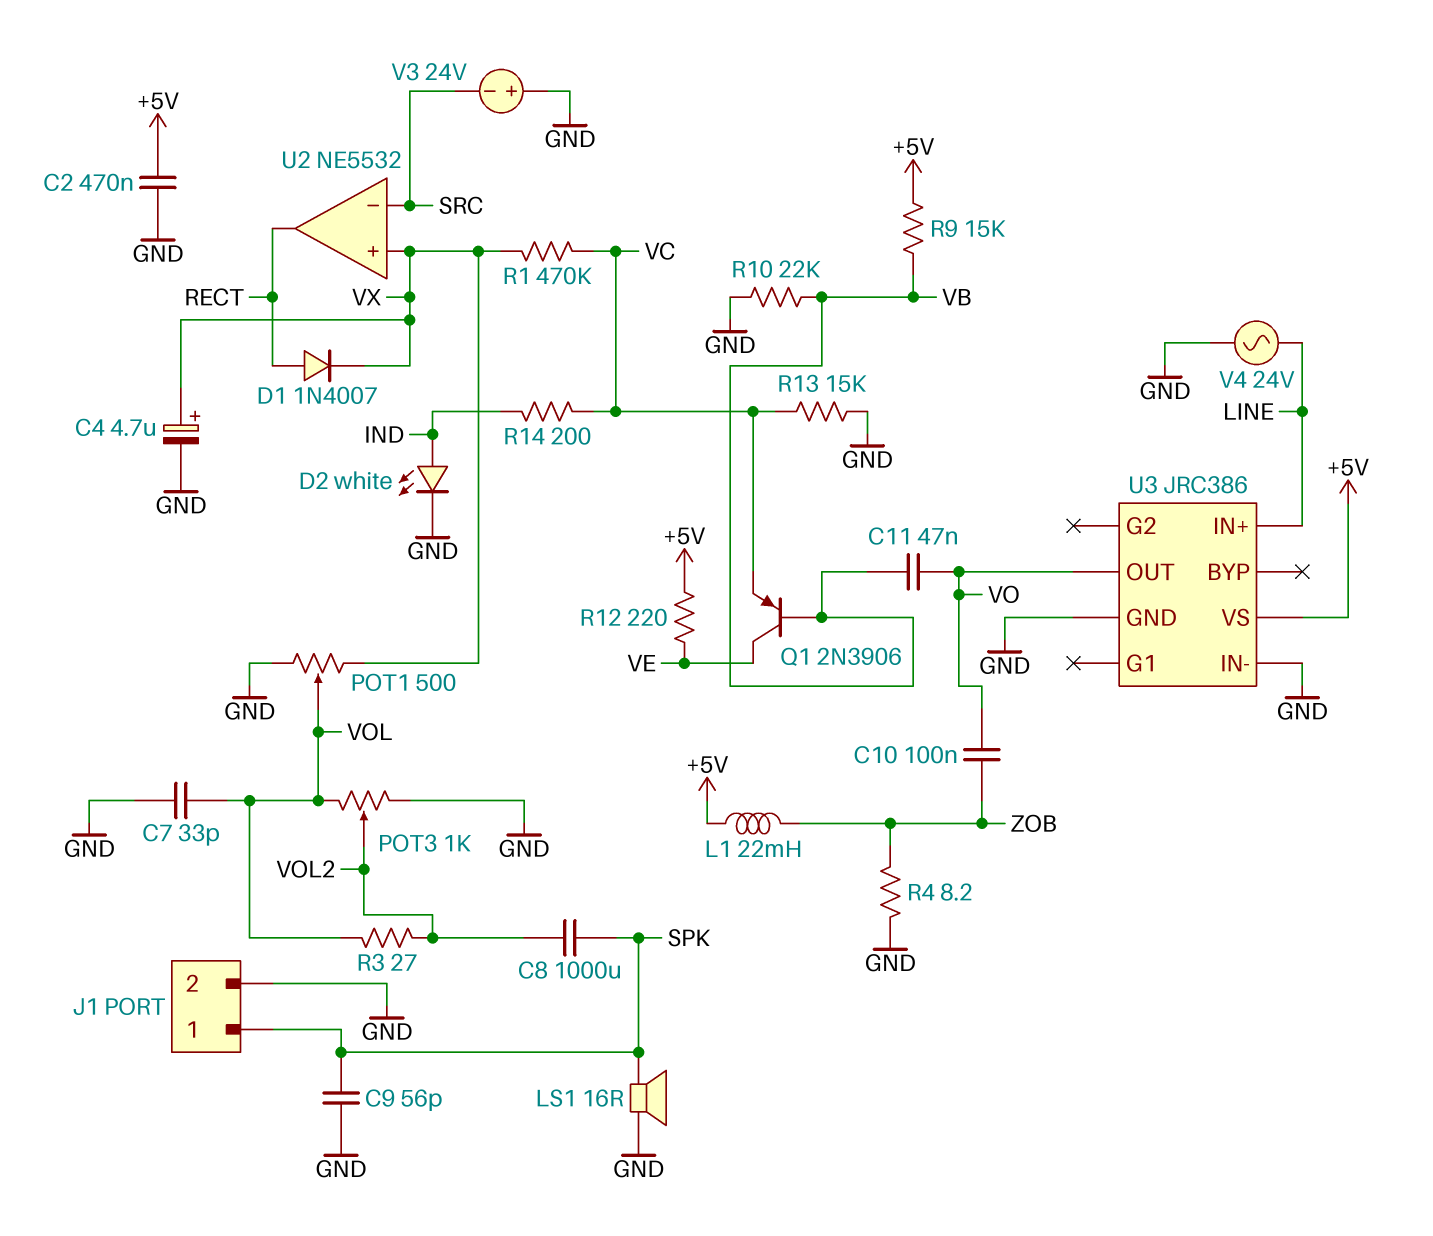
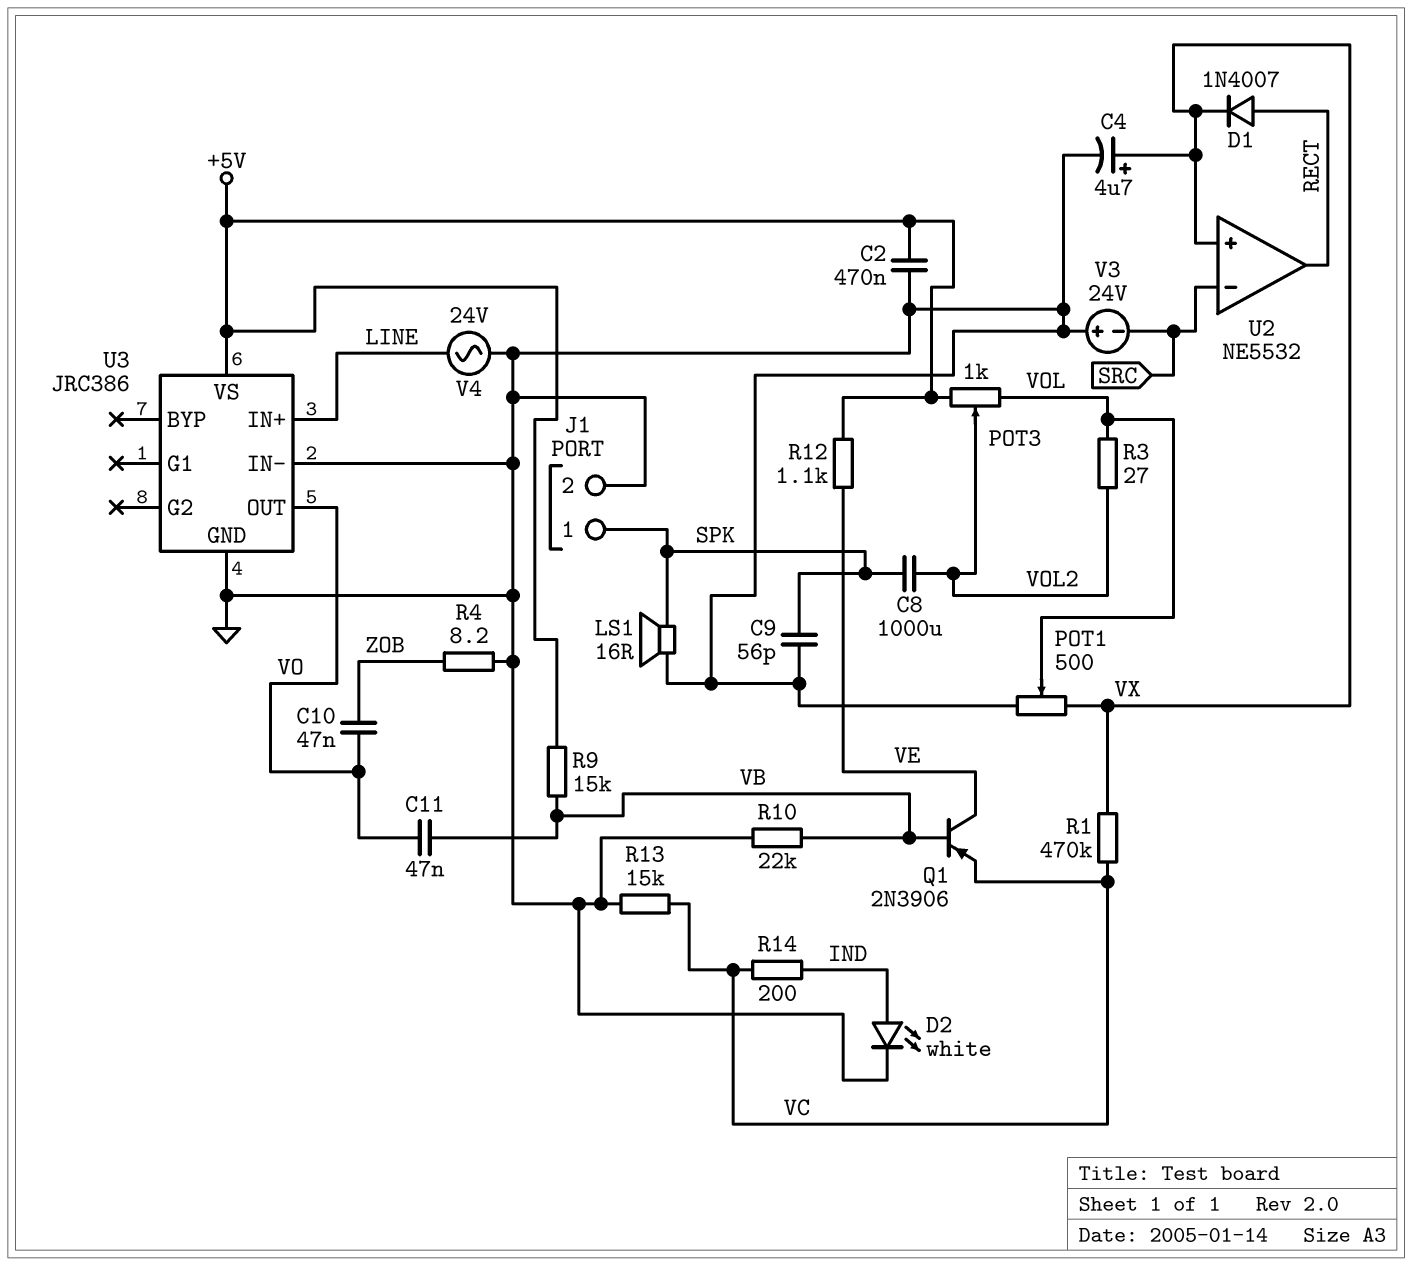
C7: 33pF (GND, VOL) -> none
C10: 100nF (VO, ZOB) -> 47nF (VO, ZOB)
L1: 22mH (+5V, ZOB) -> none
POT3: 1k (GND, VOL, wiper VOL2) -> 1k (+5V, VOL, wiper VOL2)
R12: 220 (+5V, VE) -> 1.1k (+5V, VE)

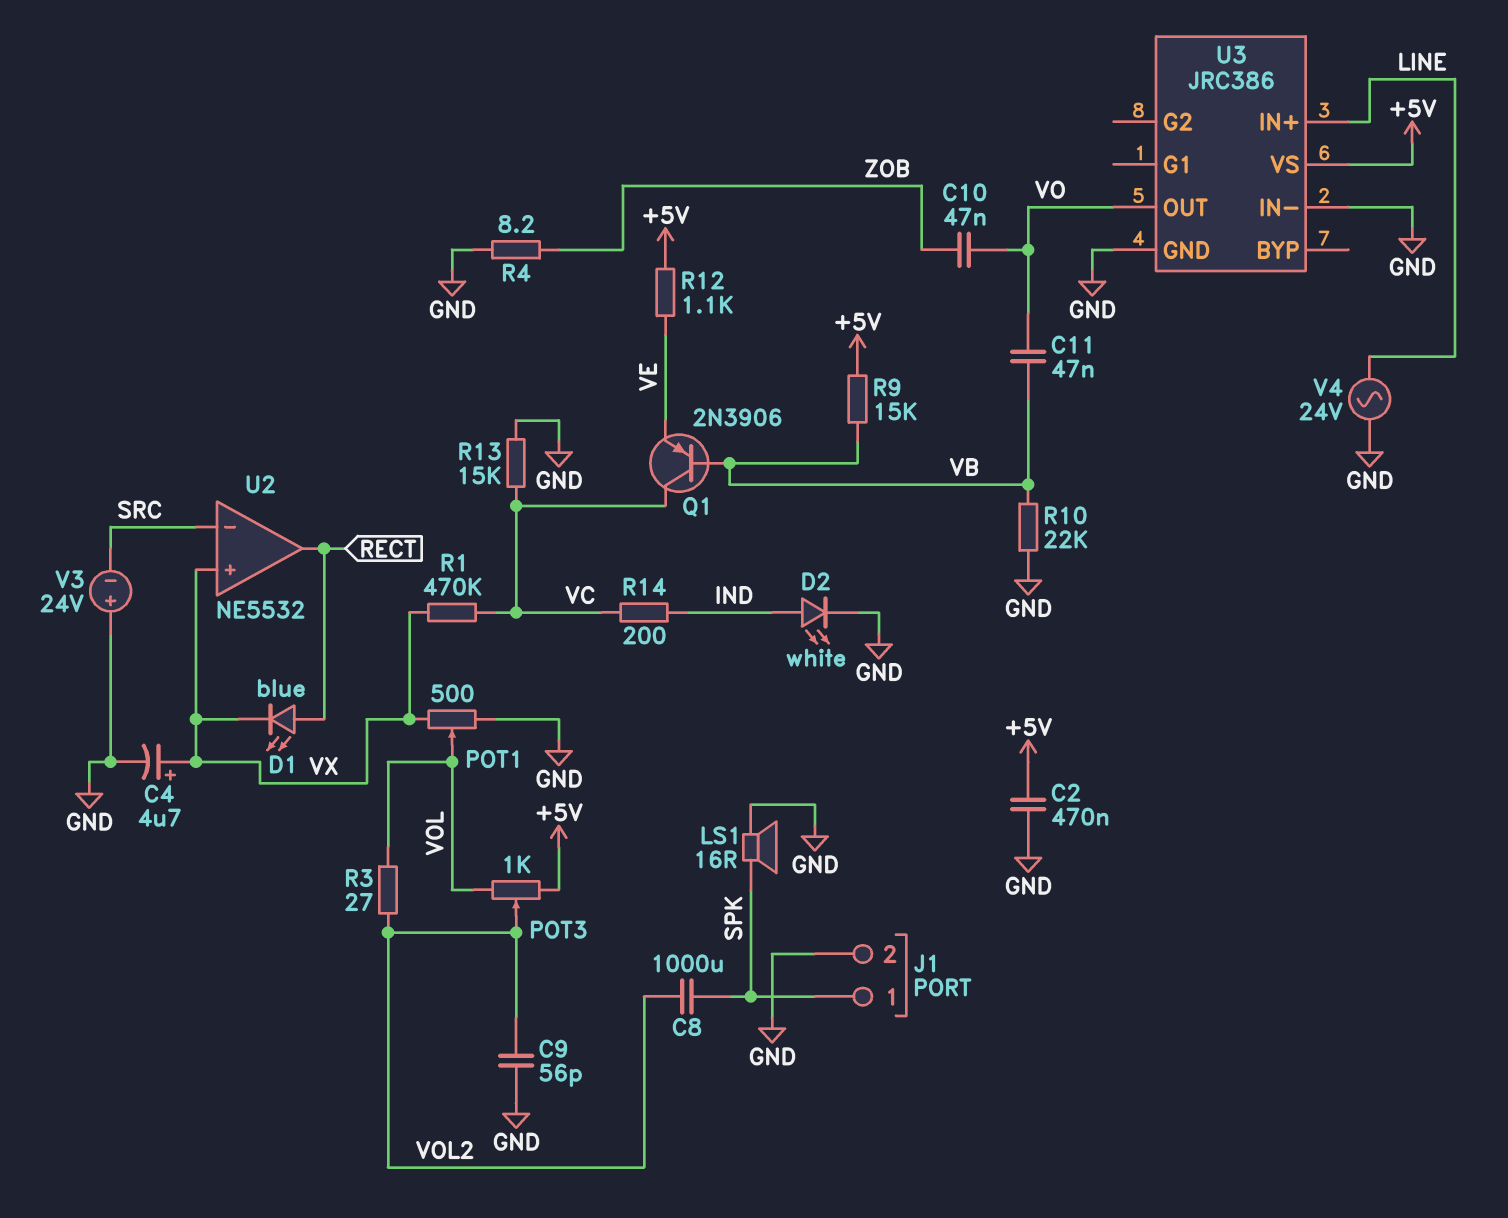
C9: 56pF (GND, SPK) -> 56pF (GND, VOL2)
D1: diode 1N4007 (A RECT, K VX) -> LED blue (A RECT, K VX)
Q1: PNP 2N3906 (B VB, C VE, E VC) -> PNP 2N3906 (B VB, C VC, E VE)

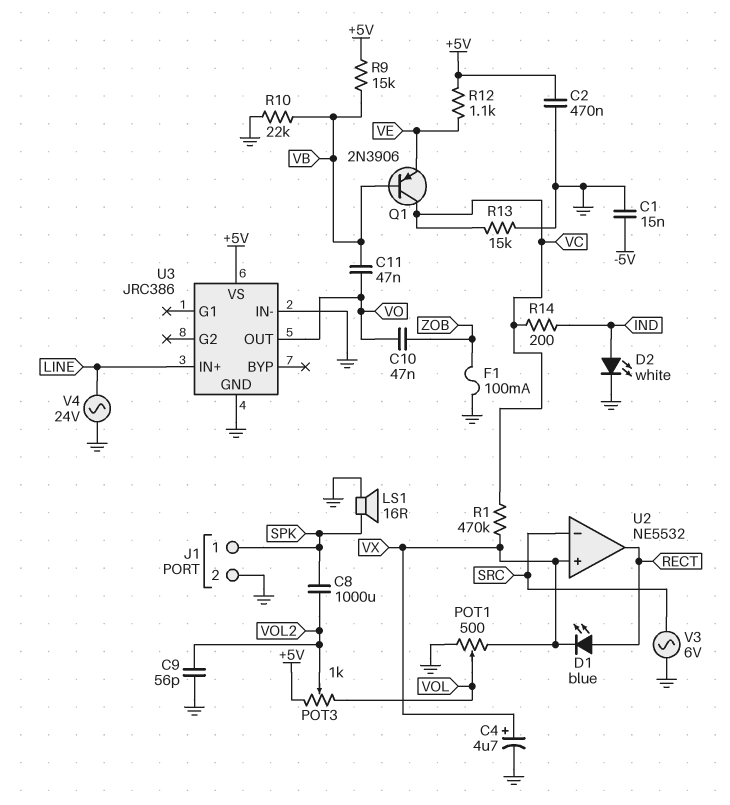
C1: none -> 15nF (-5V, GND)
F1: none -> 100mA (GND, ZOB)
R3: 27 (VOL, VOL2) -> none
R4: 8.2 (GND, ZOB) -> none
V3: 24V (plus GND, minus SRC) -> AC 6V (GND, SRC)

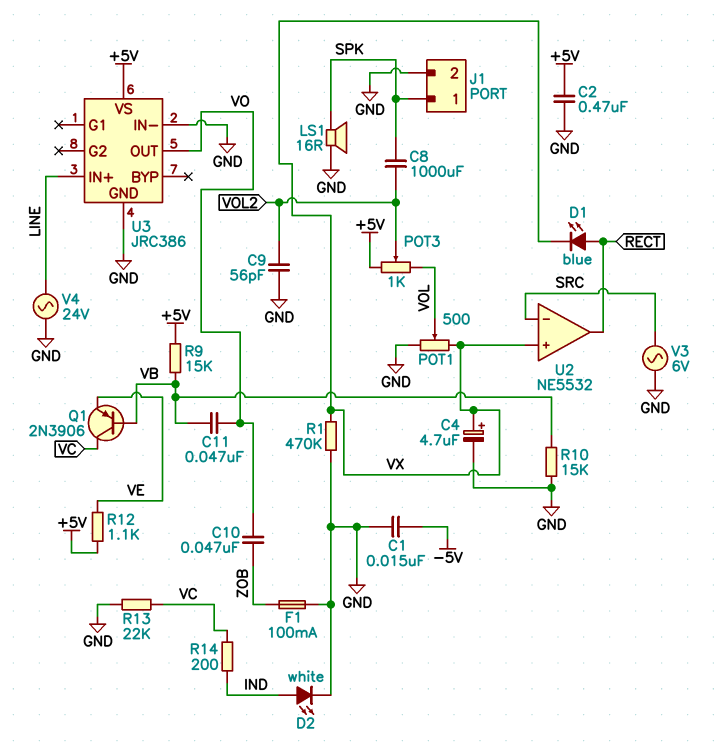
R1: 470k (VC, VX) -> 470k (GND, VX)
R10: 22k (GND, VB) -> 15k (GND, VB)
R13: 15k (GND, VC) -> 22k (GND, VC)

